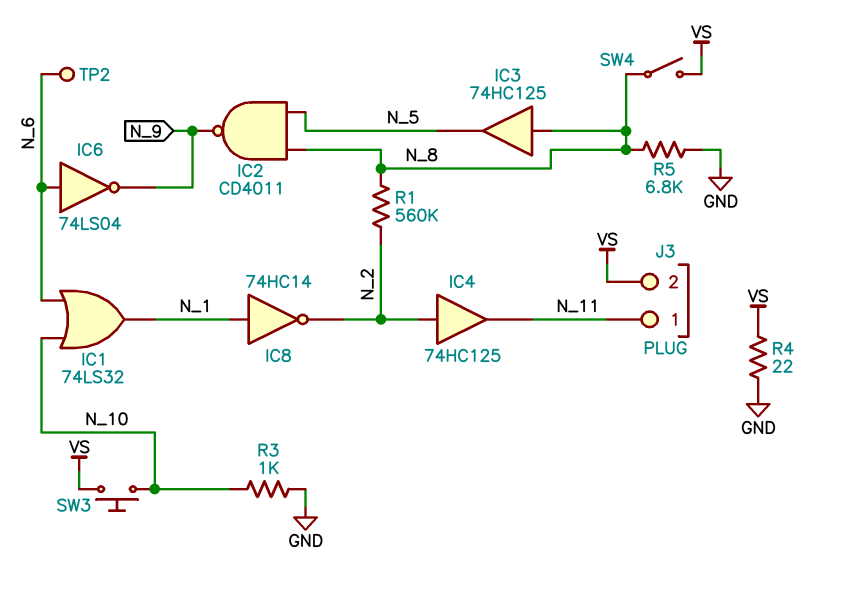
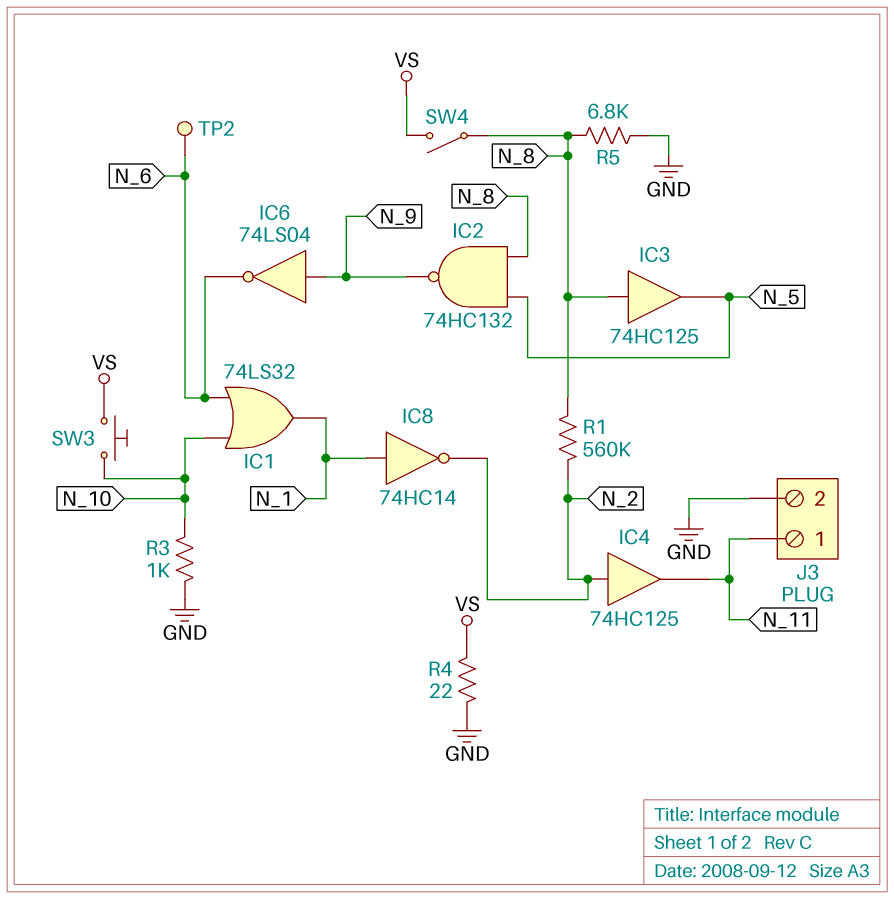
IC2: NAND CD4011 (in N_5, in N_8, out N_9) -> NAND 74HC132 (in N_5, in N_8, out N_9)
IC6: NOT 74LS04 (in N_6, out N_9) -> NOT 74LS04 (in N_9, out N_6)
J3 pin 2: VS -> GND

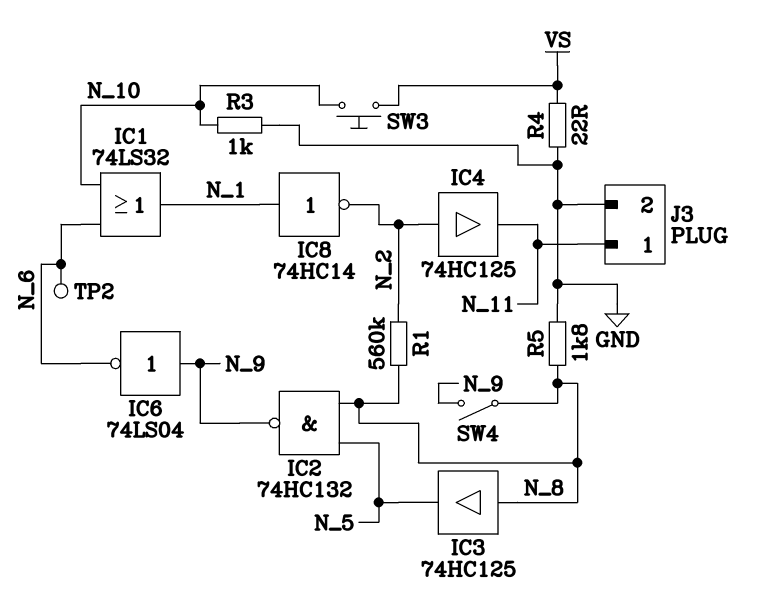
R5: 6.8k (GND, N_8) -> 1.8k (GND, N_8)
SW4: switch (N_8, VS) -> switch (N_8, N_9)

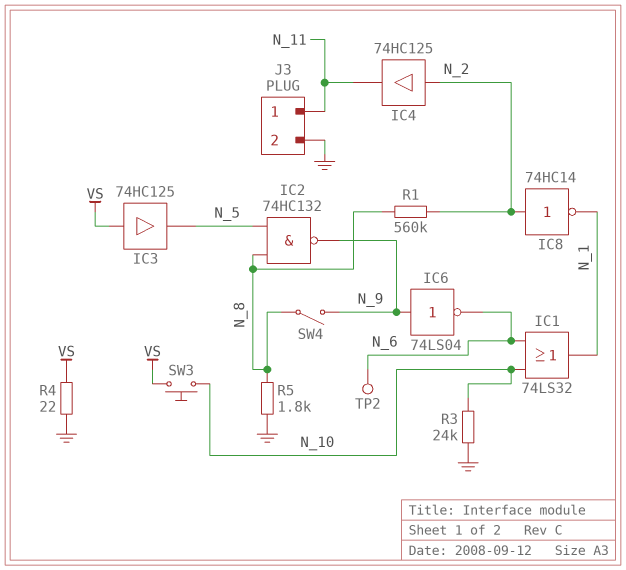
IC3: buffer 74HC125 (in N_8, out N_5) -> buffer 74HC125 (in VS, out N_5)
IC8: NOT 74HC14 (in N_1, out N_2) -> NOT 74HC14 (in N_2, out N_1)
R3: 1k (GND, N_10) -> 24k (GND, N_10)

